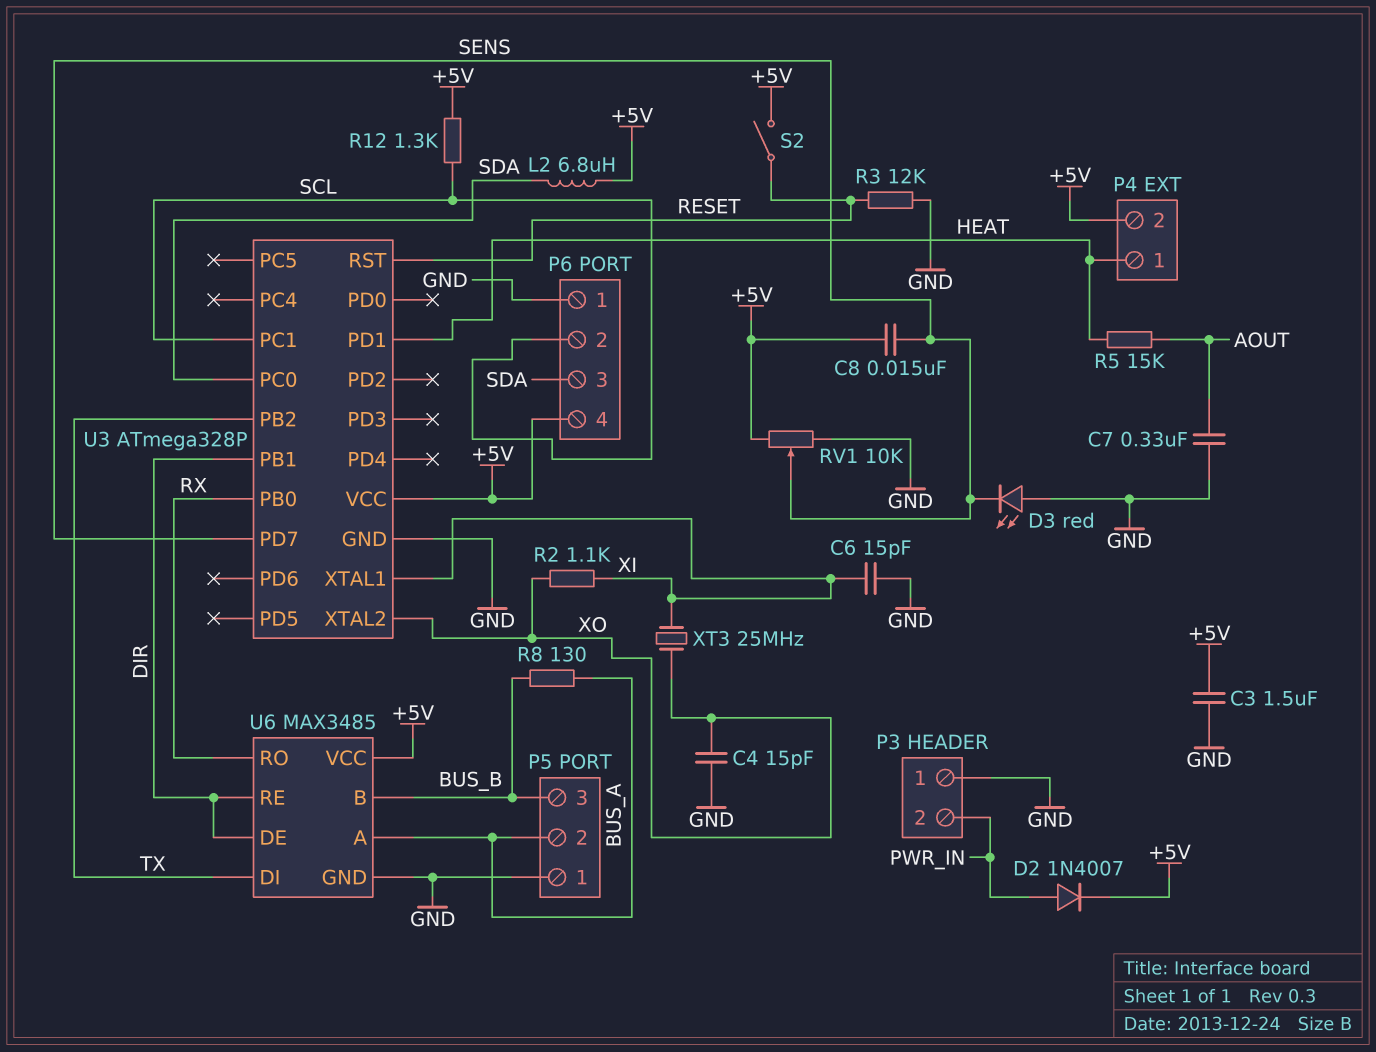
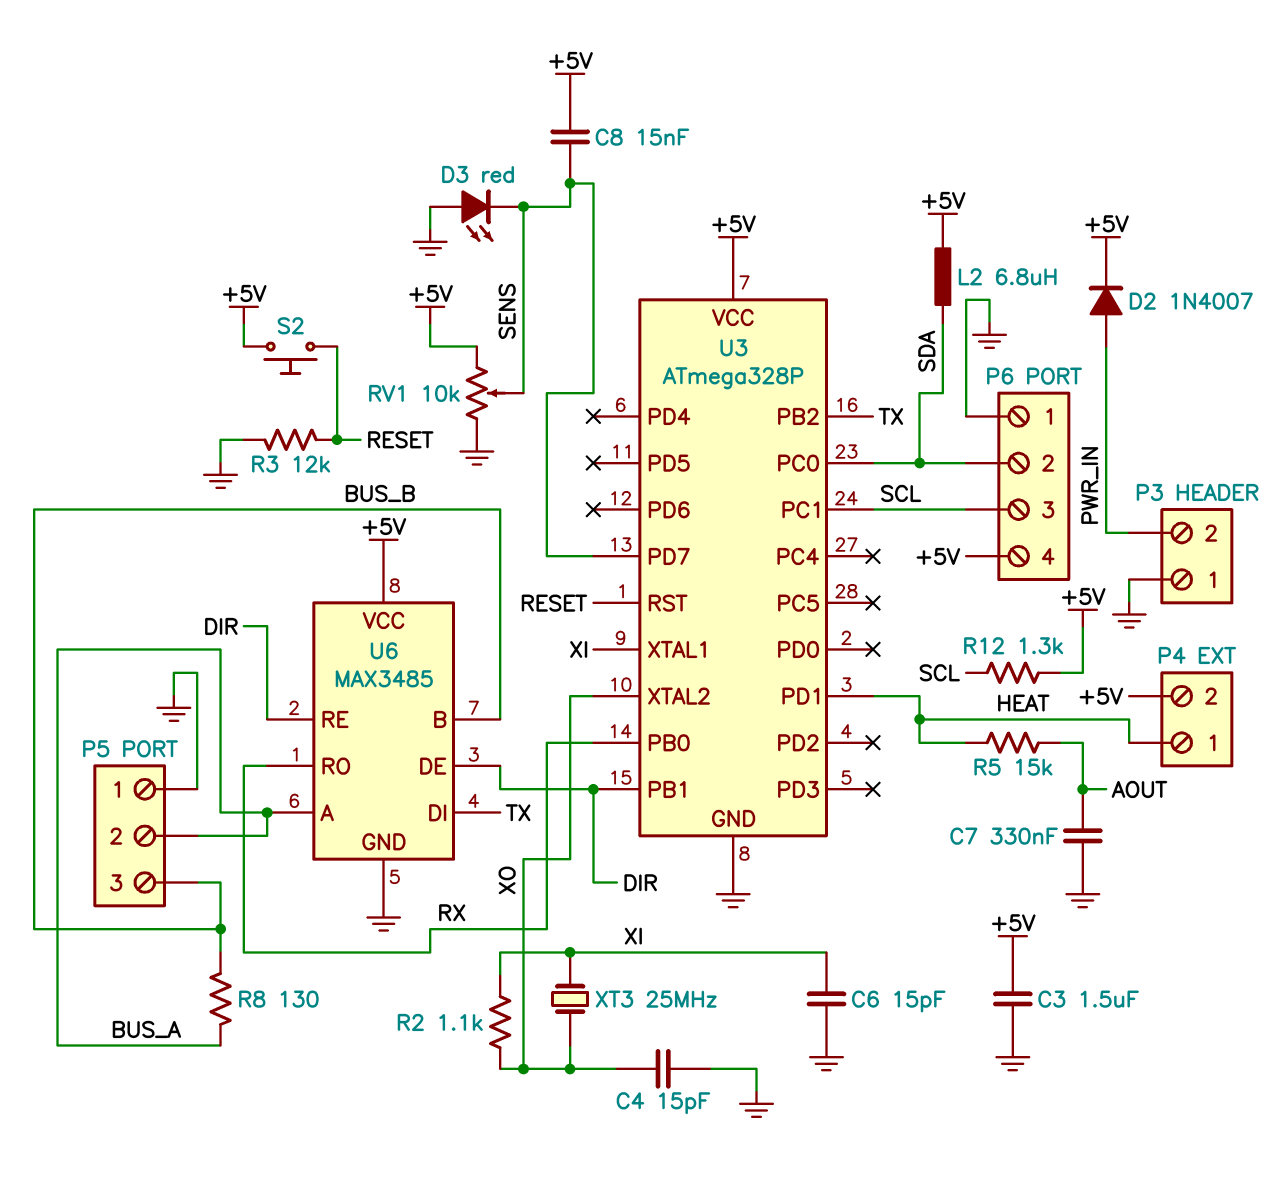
P6 pin 2: SCL -> SDA
P6 pin 3: SDA -> SCL
S2: switch (+5V, RESET) -> button (+5V, RESET)

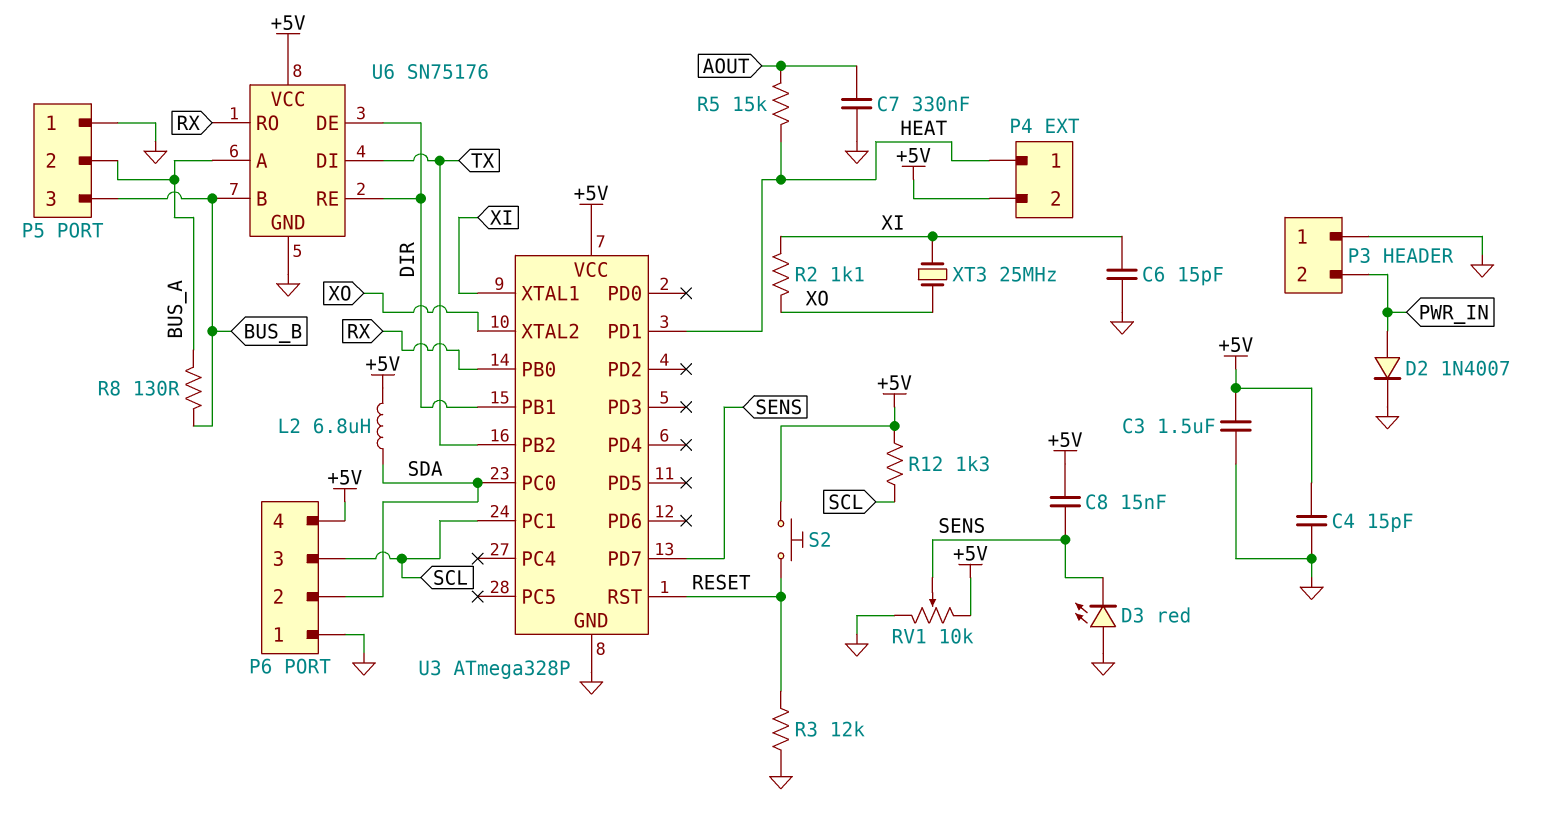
C4: 15pF (GND, XO) -> 15pF (+5V, GND)
D2: diode 1N4007 (A PWR_IN, K +5V) -> diode 1N4007 (A PWR_IN, K GND)
U6: MAX3485 -> SN75176

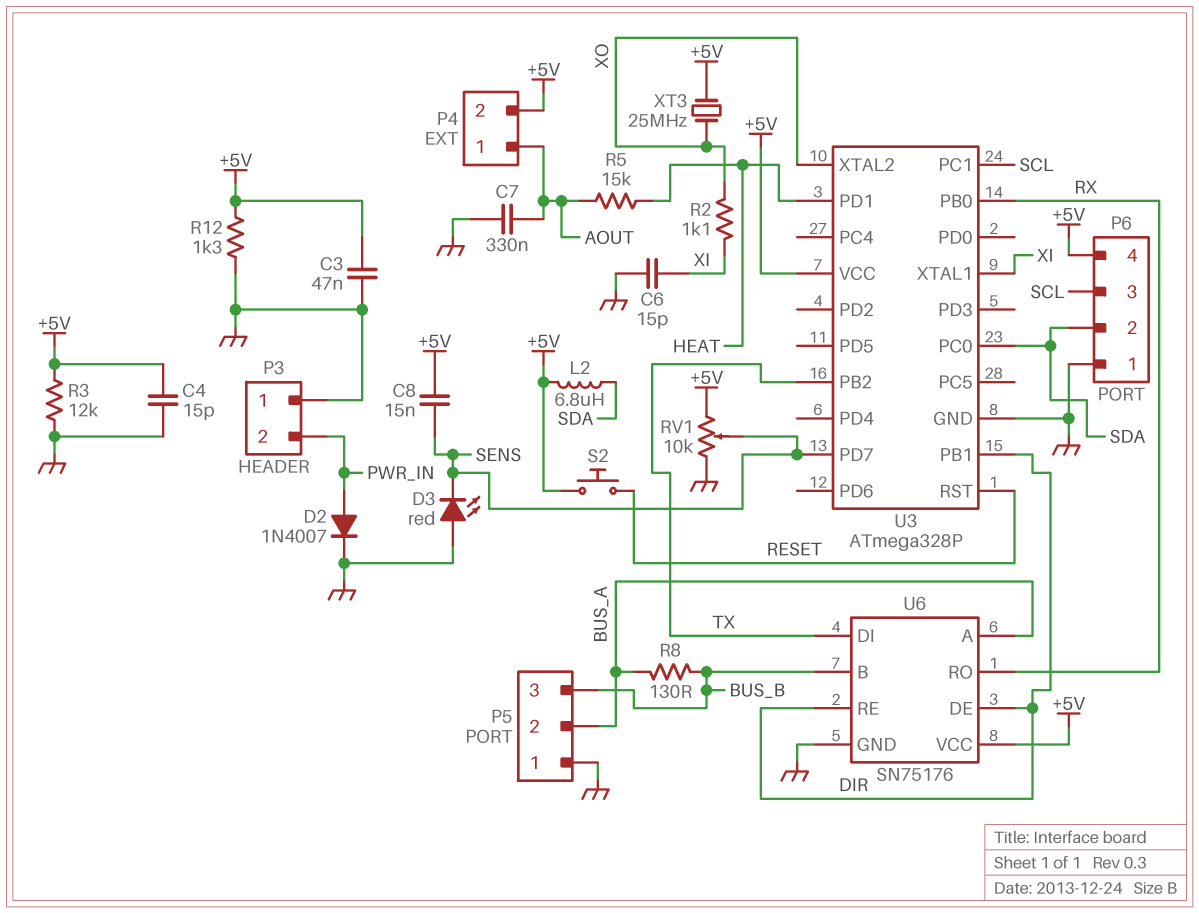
C3: 1.5uF (+5V, GND) -> 47nF (+5V, GND)
P4 pin 1: HEAT -> AOUT
R3: 12k (GND, RESET) -> 12k (+5V, GND)
R12: 1.3k (+5V, SCL) -> 1.3k (+5V, GND)
XT3: 25MHz (XI, XO) -> 25MHz (+5V, XO)

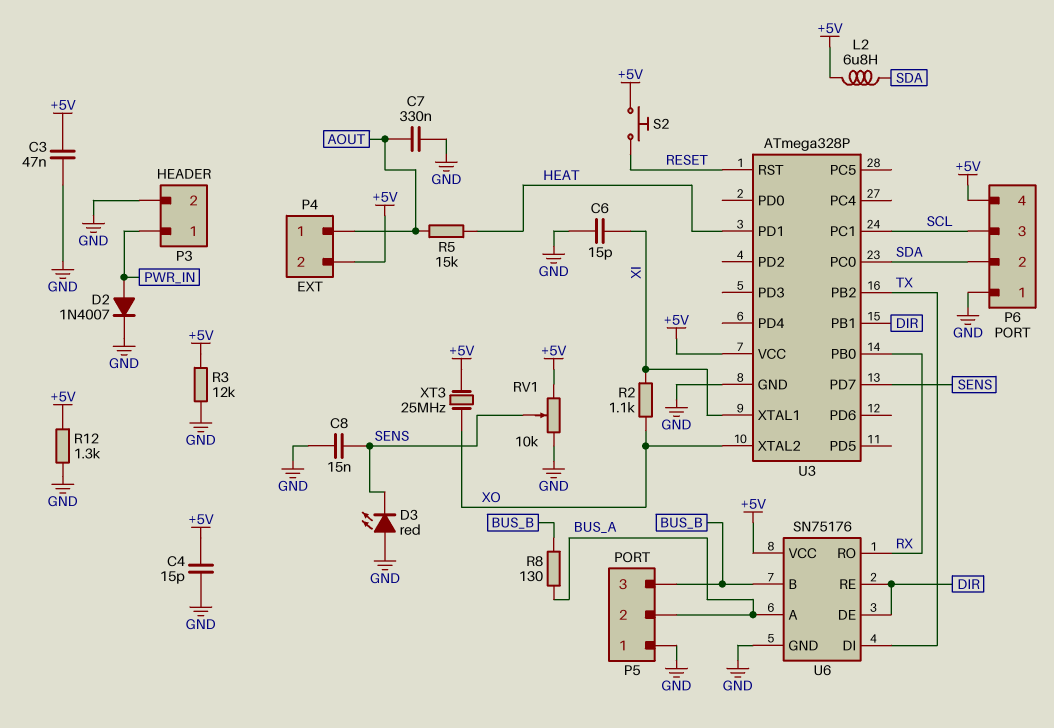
C8: 15nF (+5V, SENS) -> 15nF (GND, SENS)
P3 pin 1: GND -> PWR_IN
P3 pin 2: PWR_IN -> GND

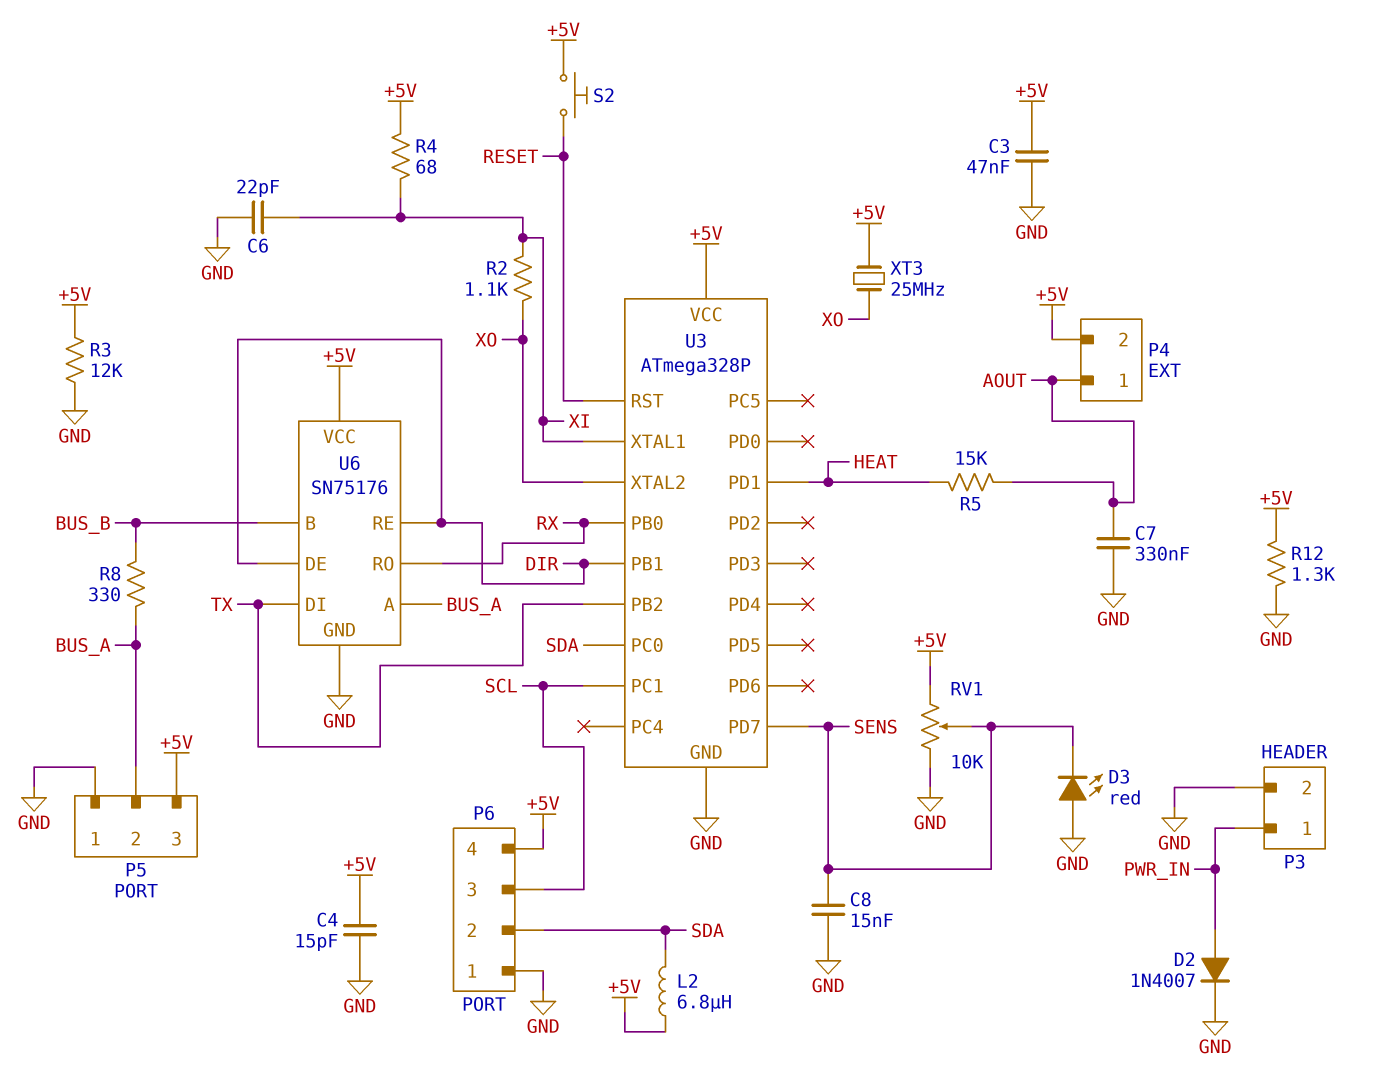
C6: 15pF (GND, XI) -> 22pF (GND, XI)
P5 pin 3: BUS_B -> +5V
R4: none -> 68 (+5V, XI)
R8: 130 (BUS_A, BUS_B) -> 330 (BUS_A, BUS_B)

